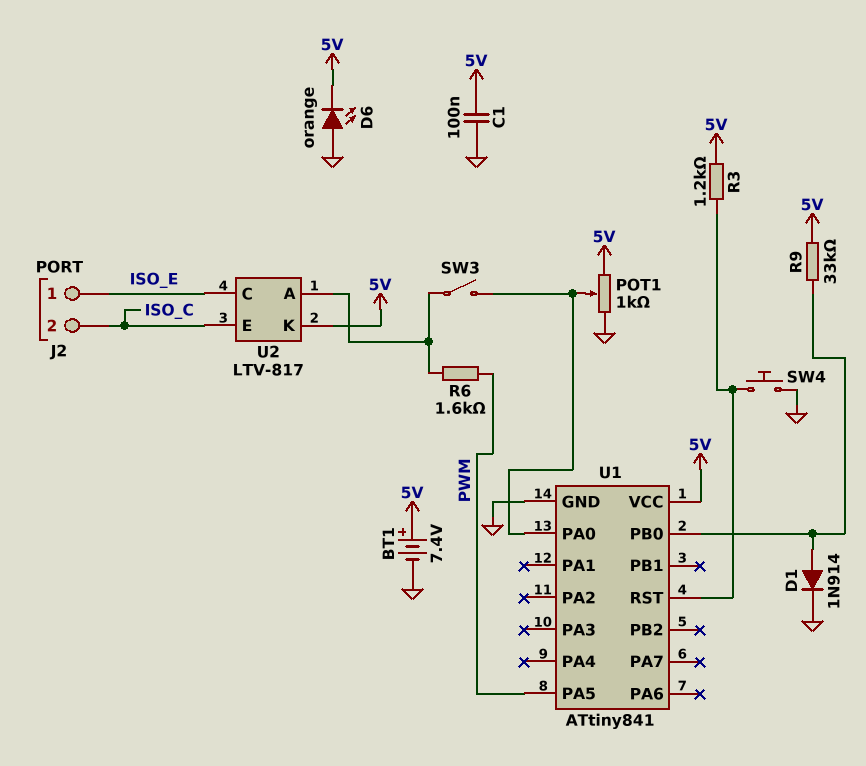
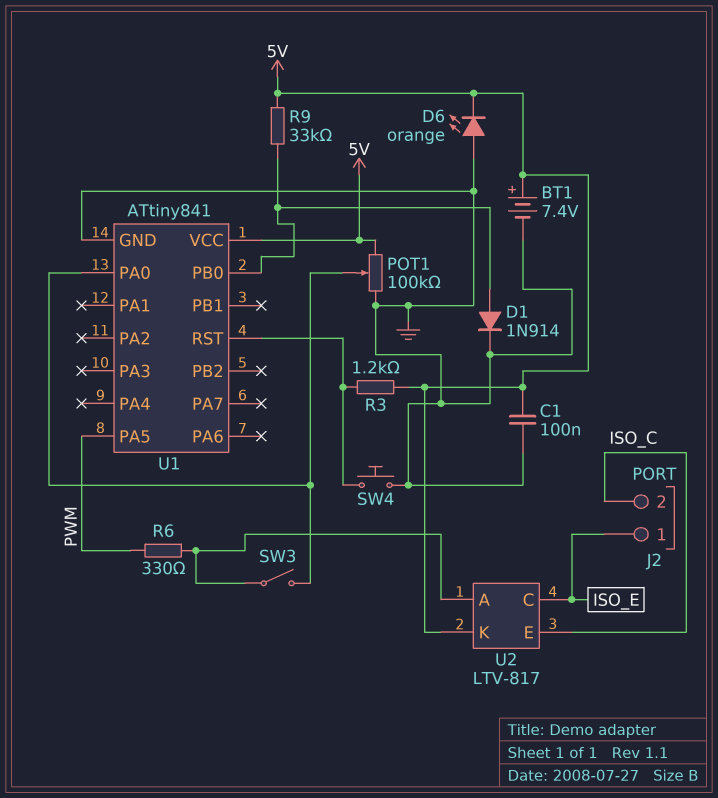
POT1: 1k (5V, GND, wiper U1/PA0) -> 100k (5V, GND, wiper U1/PA0)
R6: 1.6k (PWM, U2/A) -> 330 (PWM, U2/A)

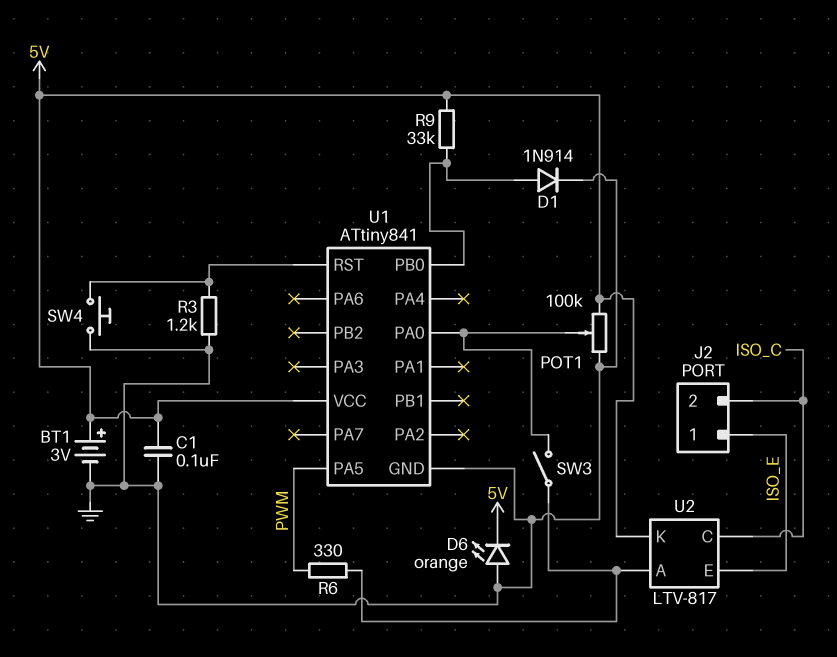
BT1: 7.4V (plus 5V, minus GND) -> 3V (plus 5V, minus GND)
R3: 1.2k (5V, U1/RST) -> 1.2k (GND, U1/RST)
U2 pin C: ISO_E -> ISO_C
U2 pin E: ISO_C -> ISO_E

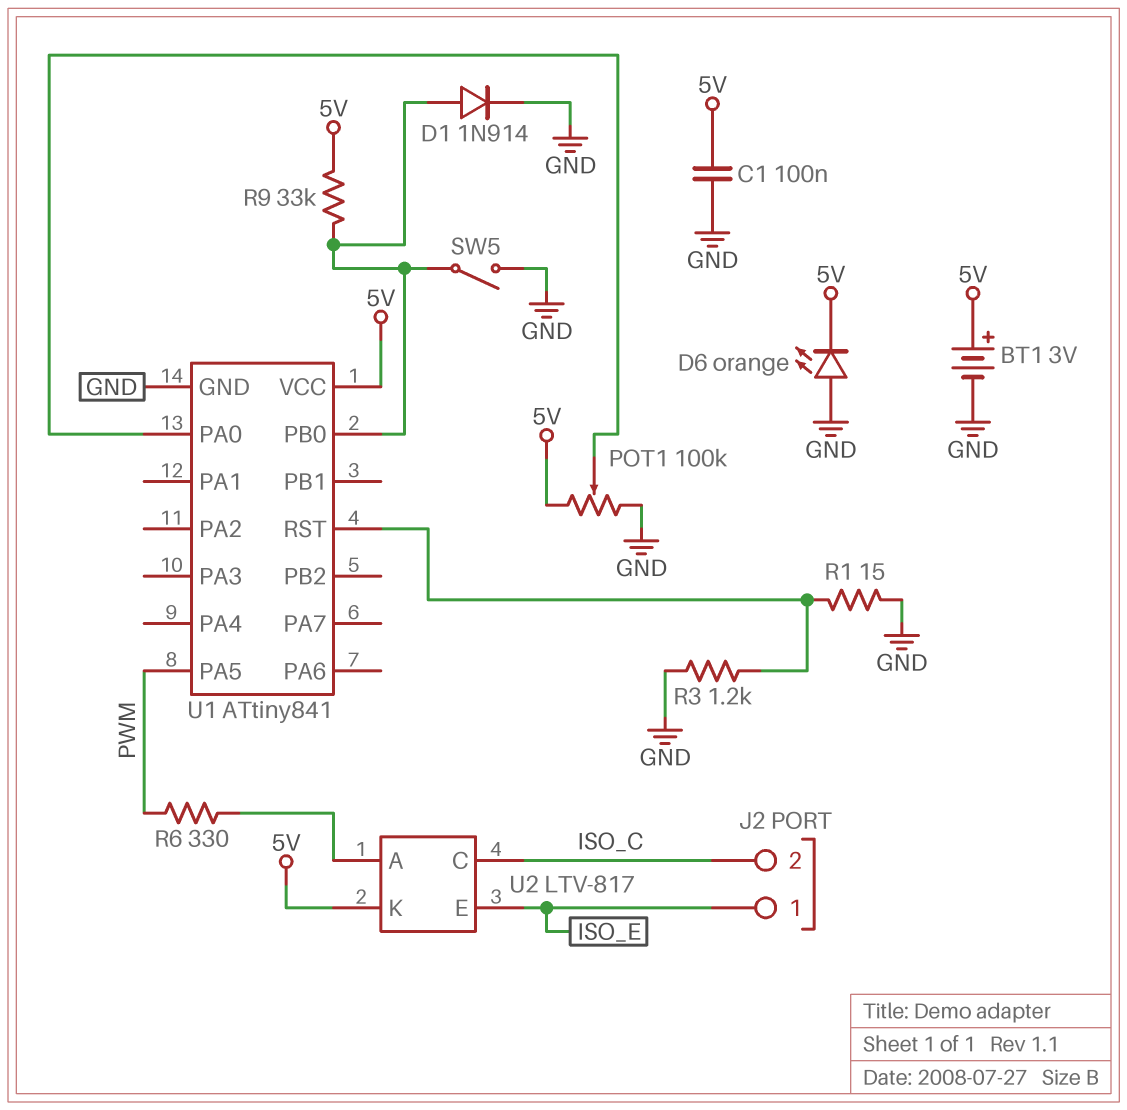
R1: none -> 15 (GND, U1/RST)
SW3: switch (U1/PA0, U2/A) -> none
SW4: button (GND, U1/RST) -> none
SW5: none -> switch (GND, U1/PB0)

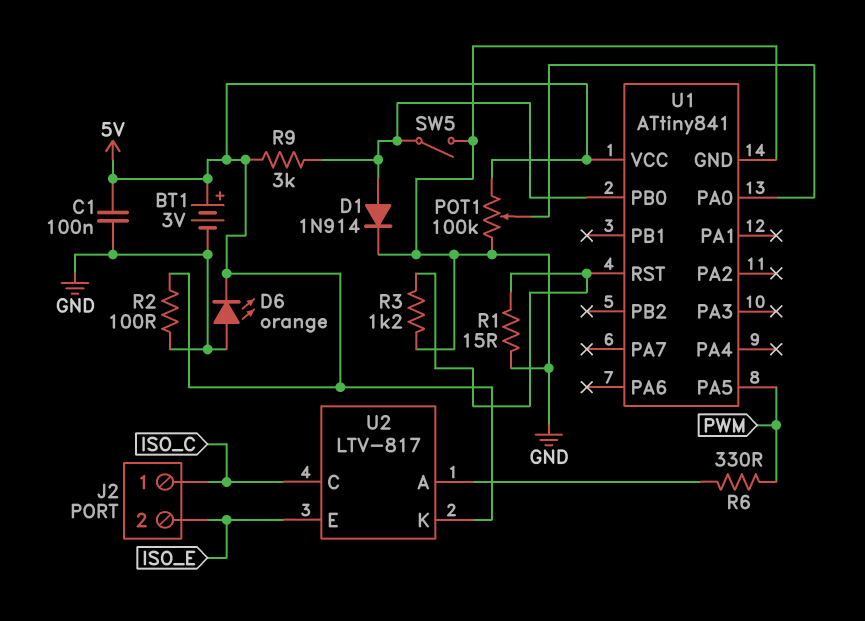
J2 pin 1: ISO_E -> ISO_C
J2 pin 2: ISO_C -> ISO_E
R2: none -> 100 (5V, GND)
R9: 33k (5V, U1/PB0) -> 3k (5V, U1/PB0)

